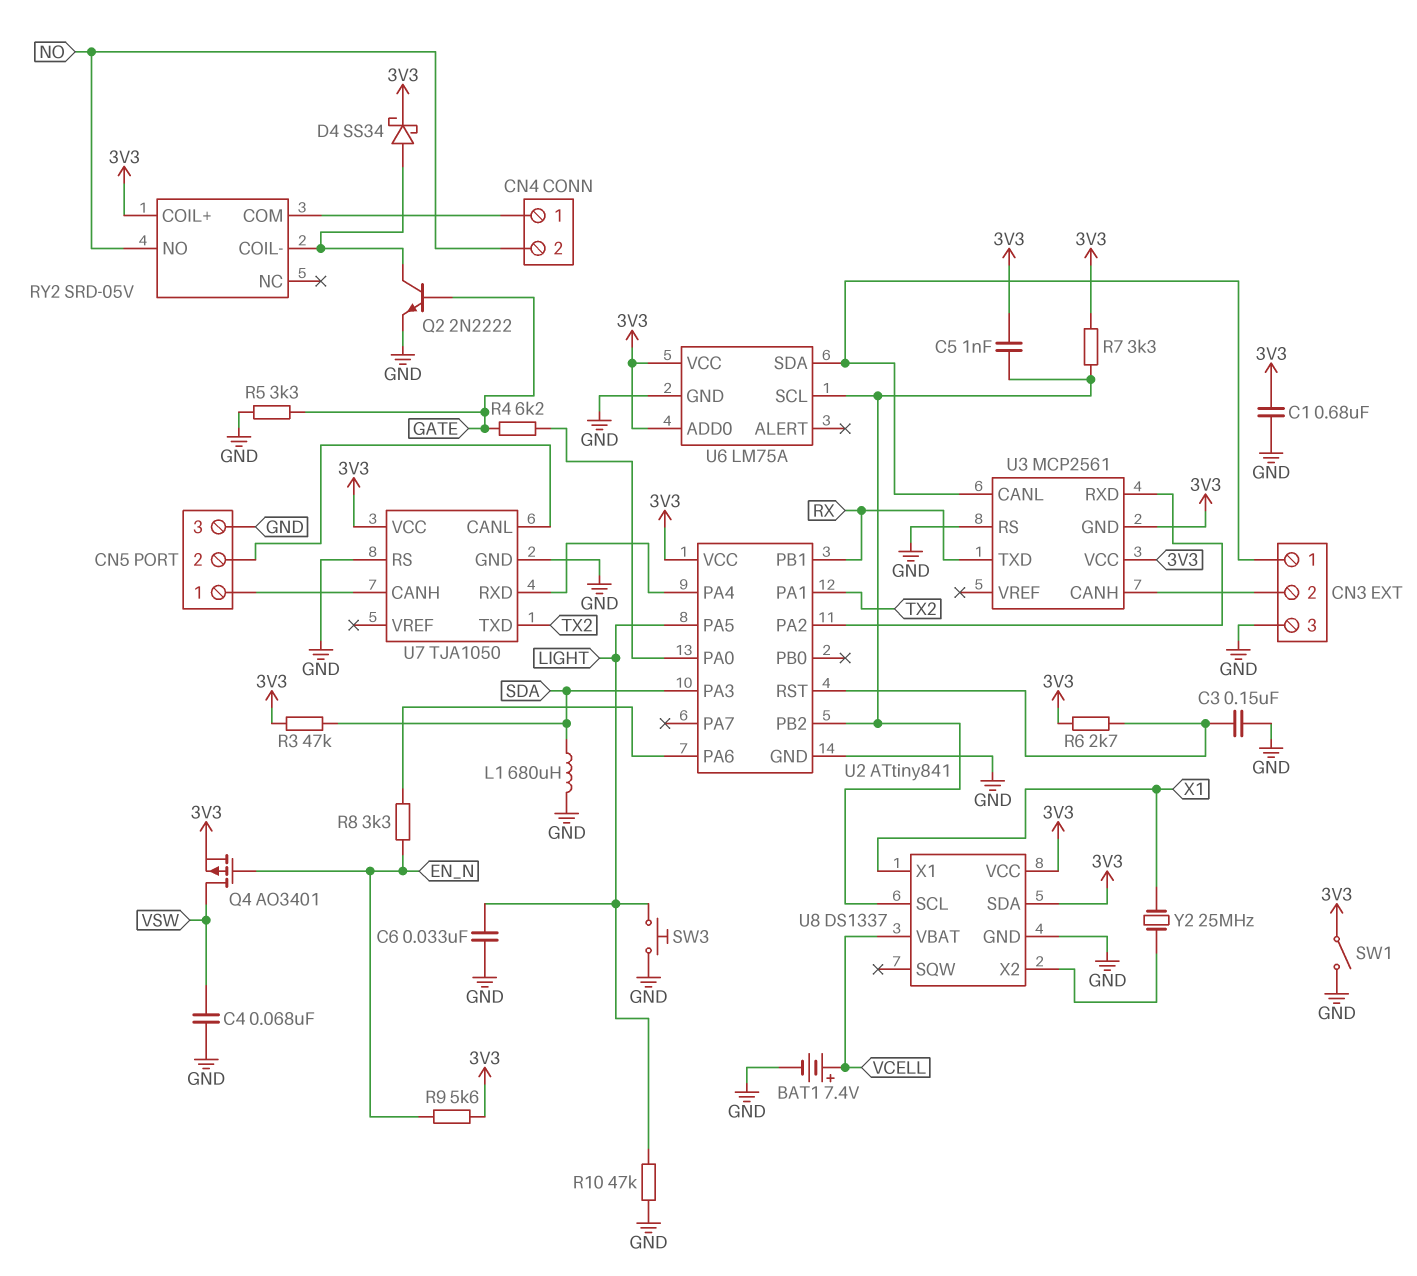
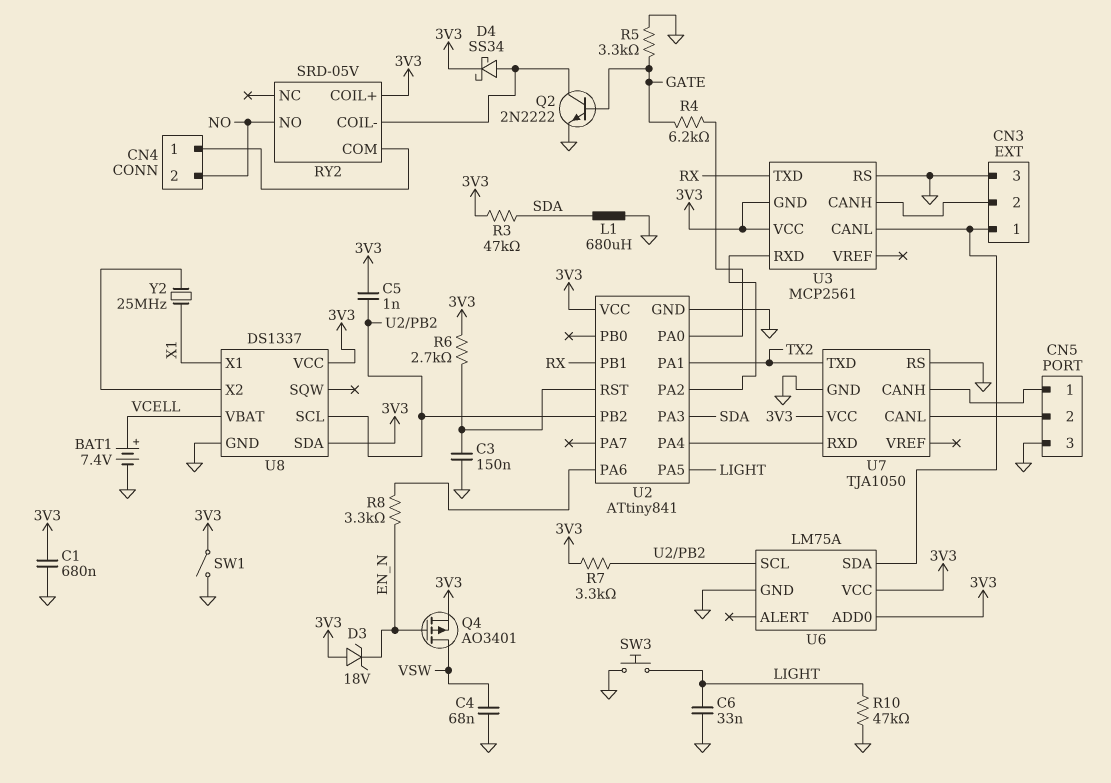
D3: none -> zener 18V (A 3V3, K EN_N)
R9: 5.6k (3V3, EN_N) -> none

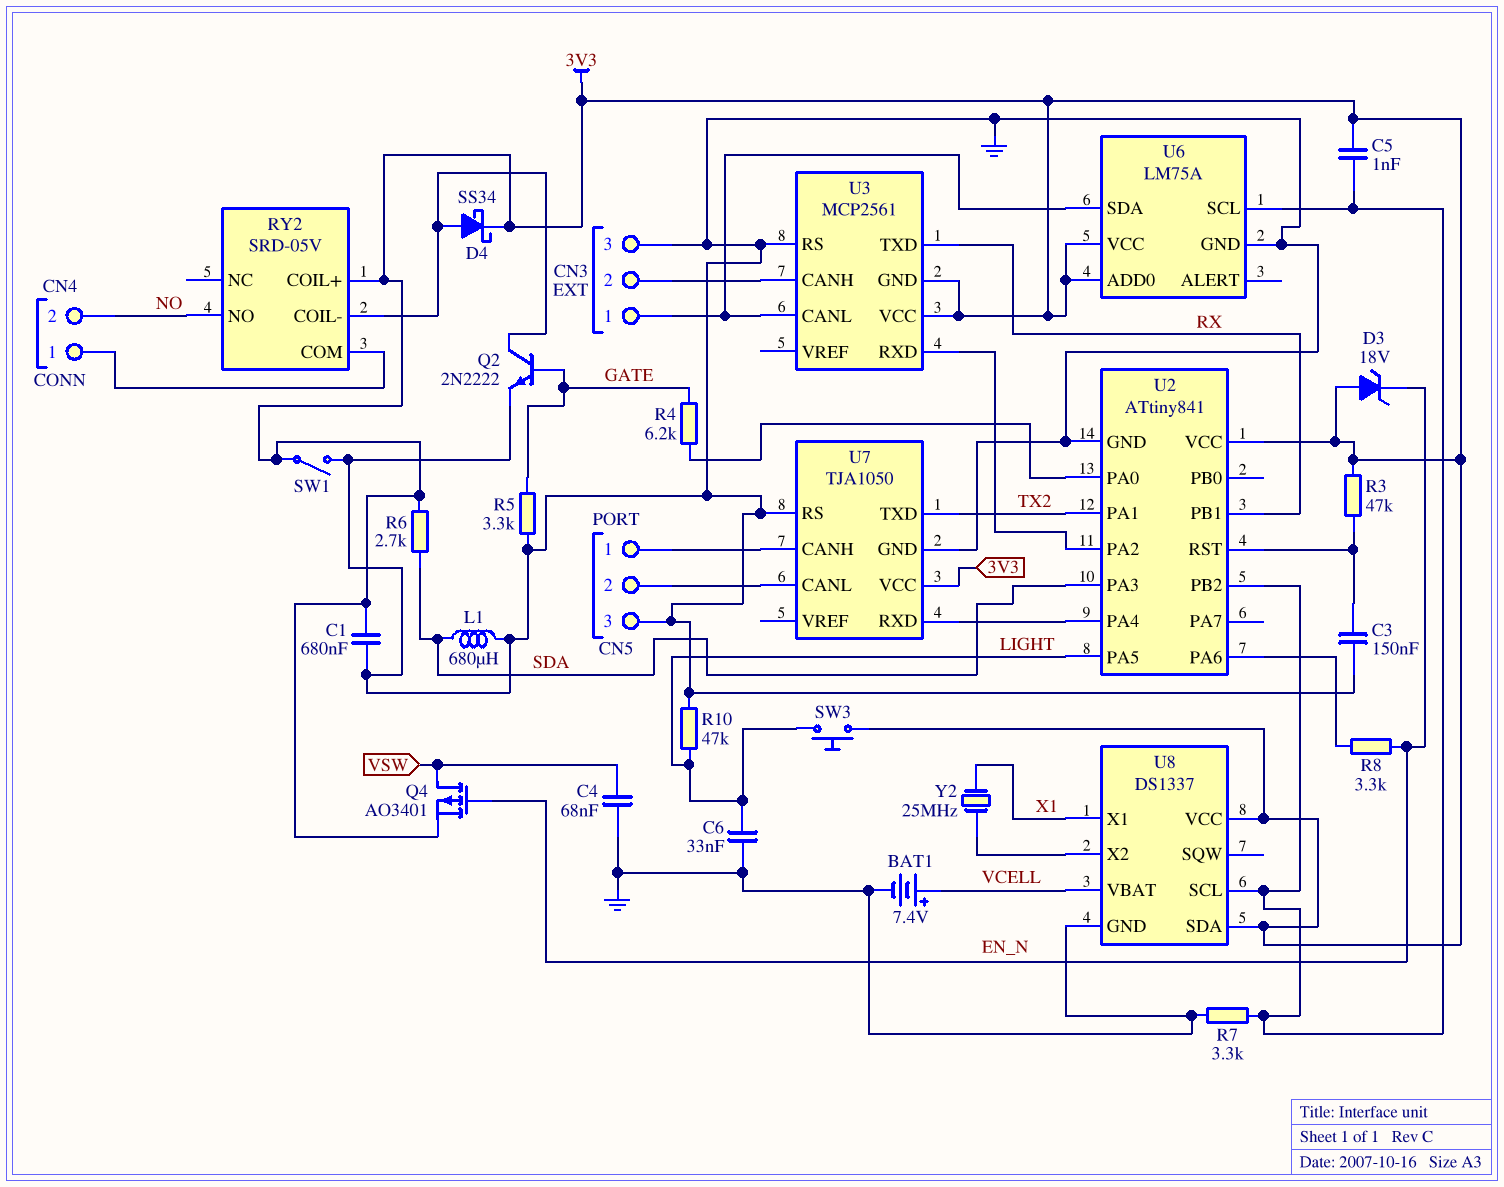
R3: 47k (3V3, SDA) -> 47k (3V3, U2/RST)
R6: 2.7k (3V3, U2/RST) -> 2.7k (3V3, SDA)
R7: 3.3k (3V3, U2/PB2) -> 3.3k (GND, U2/PB2)
SW3: button (GND, LIGHT) -> button (3V3, LIGHT)

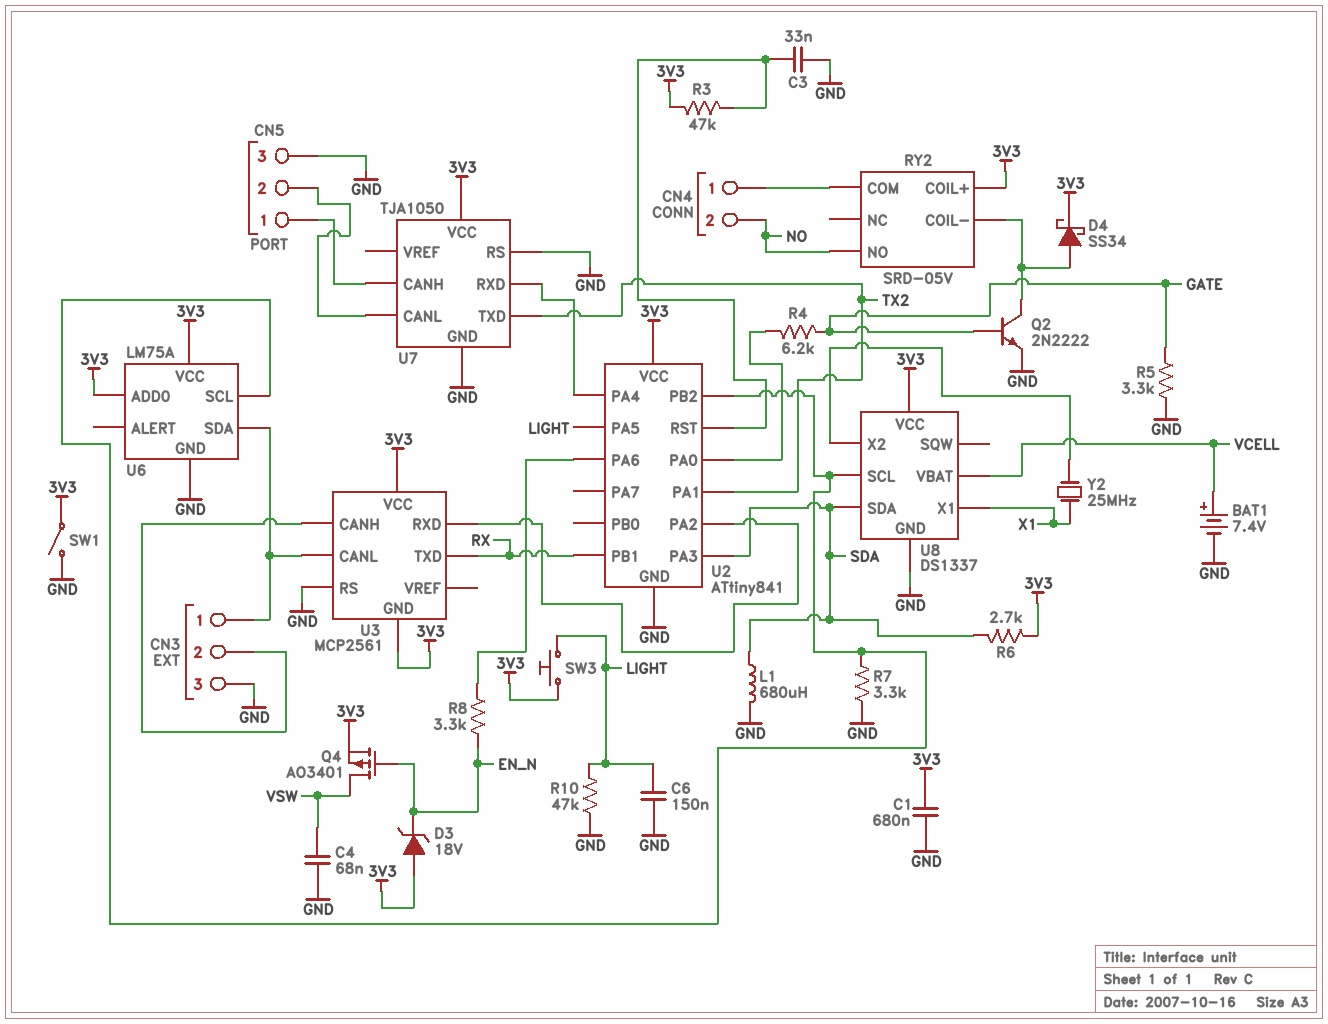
C3: 150nF (GND, U2/RST) -> 33nF (GND, U2/RST)
C5: 1nF (3V3, U2/PB2) -> none
C6: 33nF (GND, LIGHT) -> 150nF (GND, LIGHT)
U8 pin SDA: 3V3 -> SDA

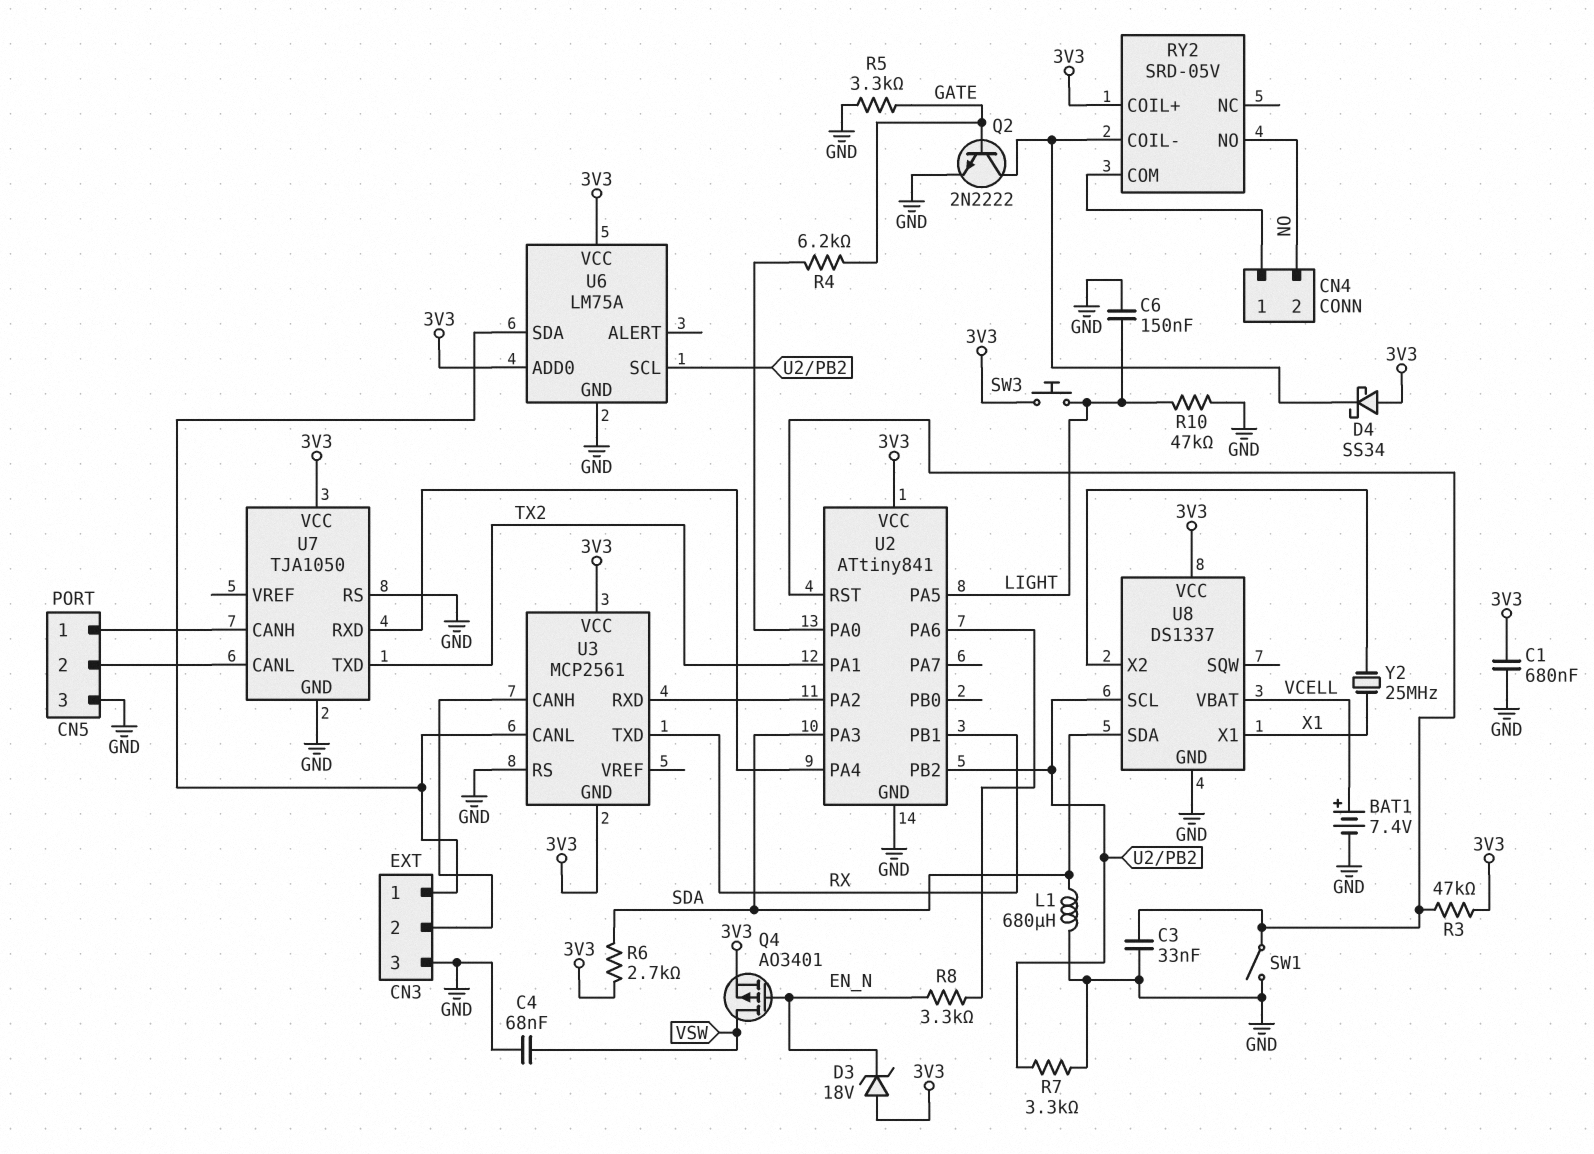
D4: schottky SS34 (A RY2/COIL-, K 3V3) -> schottky SS34 (A 3V3, K RY2/COIL-)
SW1: switch (3V3, GND) -> switch (GND, U2/RST)

